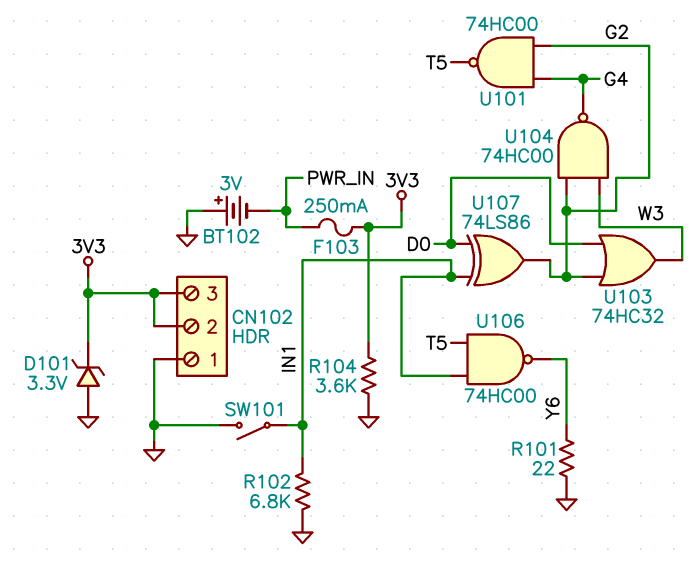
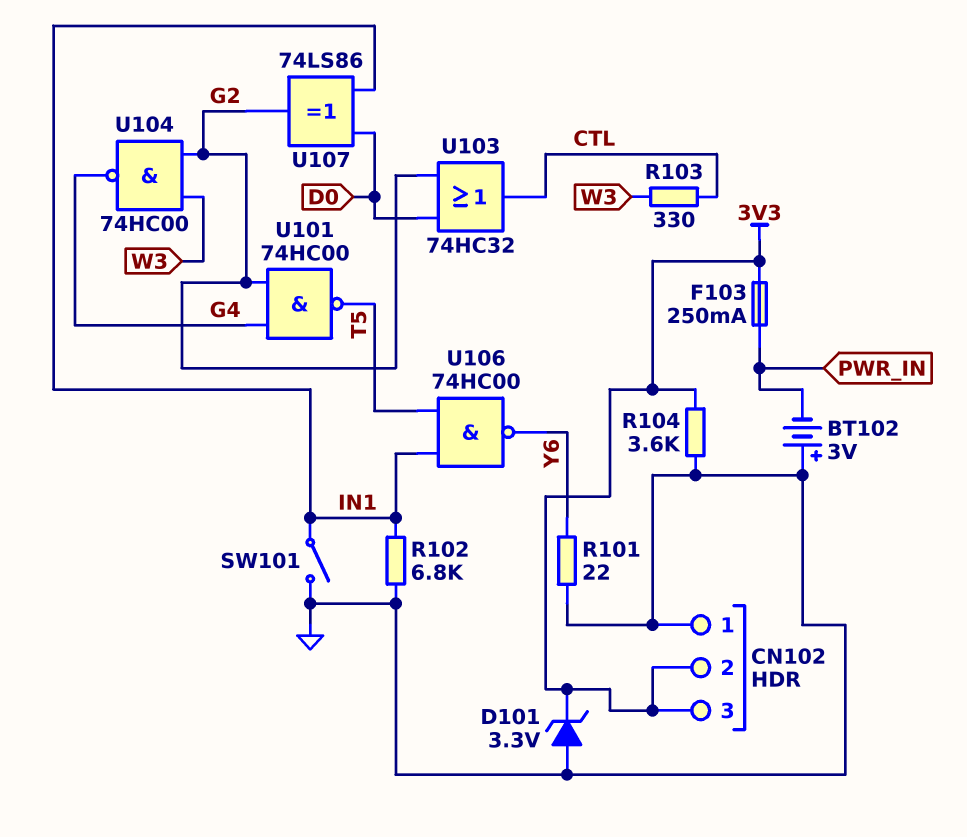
R103: none -> 330 (CTL, W3)
U103: OR 74HC32 (in D0, in G2, out W3) -> OR 74HC32 (in D0, in G2, out CTL)

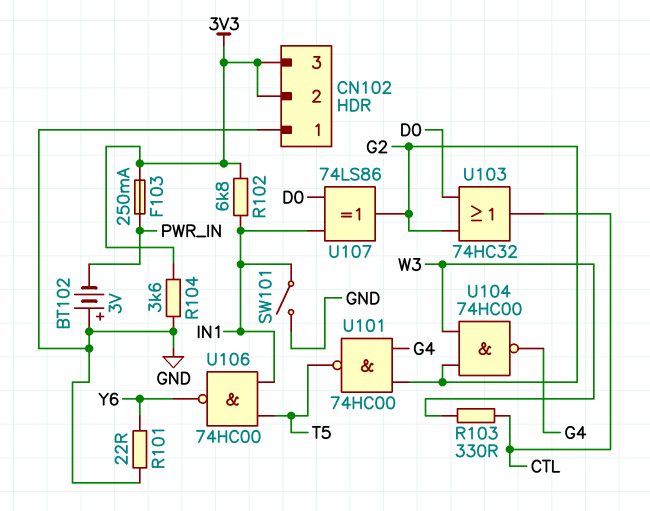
D101: zener 3.3V (A GND, K 3V3) -> none
R102: 6.8k (GND, IN1) -> 6.8k (3V3, IN1)

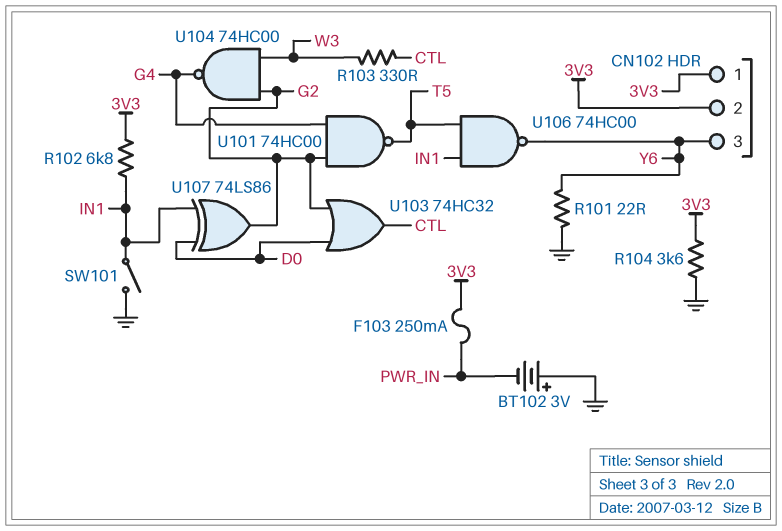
CN102 pin 1: GND -> 3V3
CN102 pin 3: 3V3 -> Y6

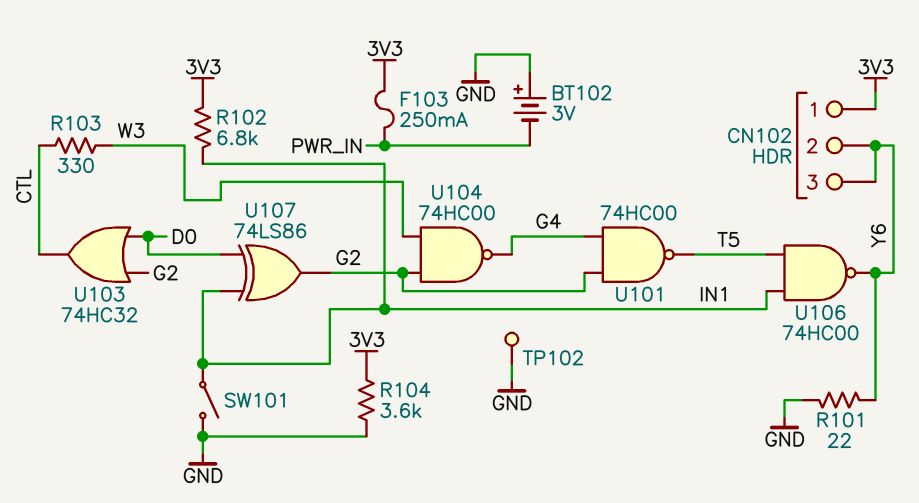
CN102 pin 2: 3V3 -> Y6
TP102: none -> test point (GND)

